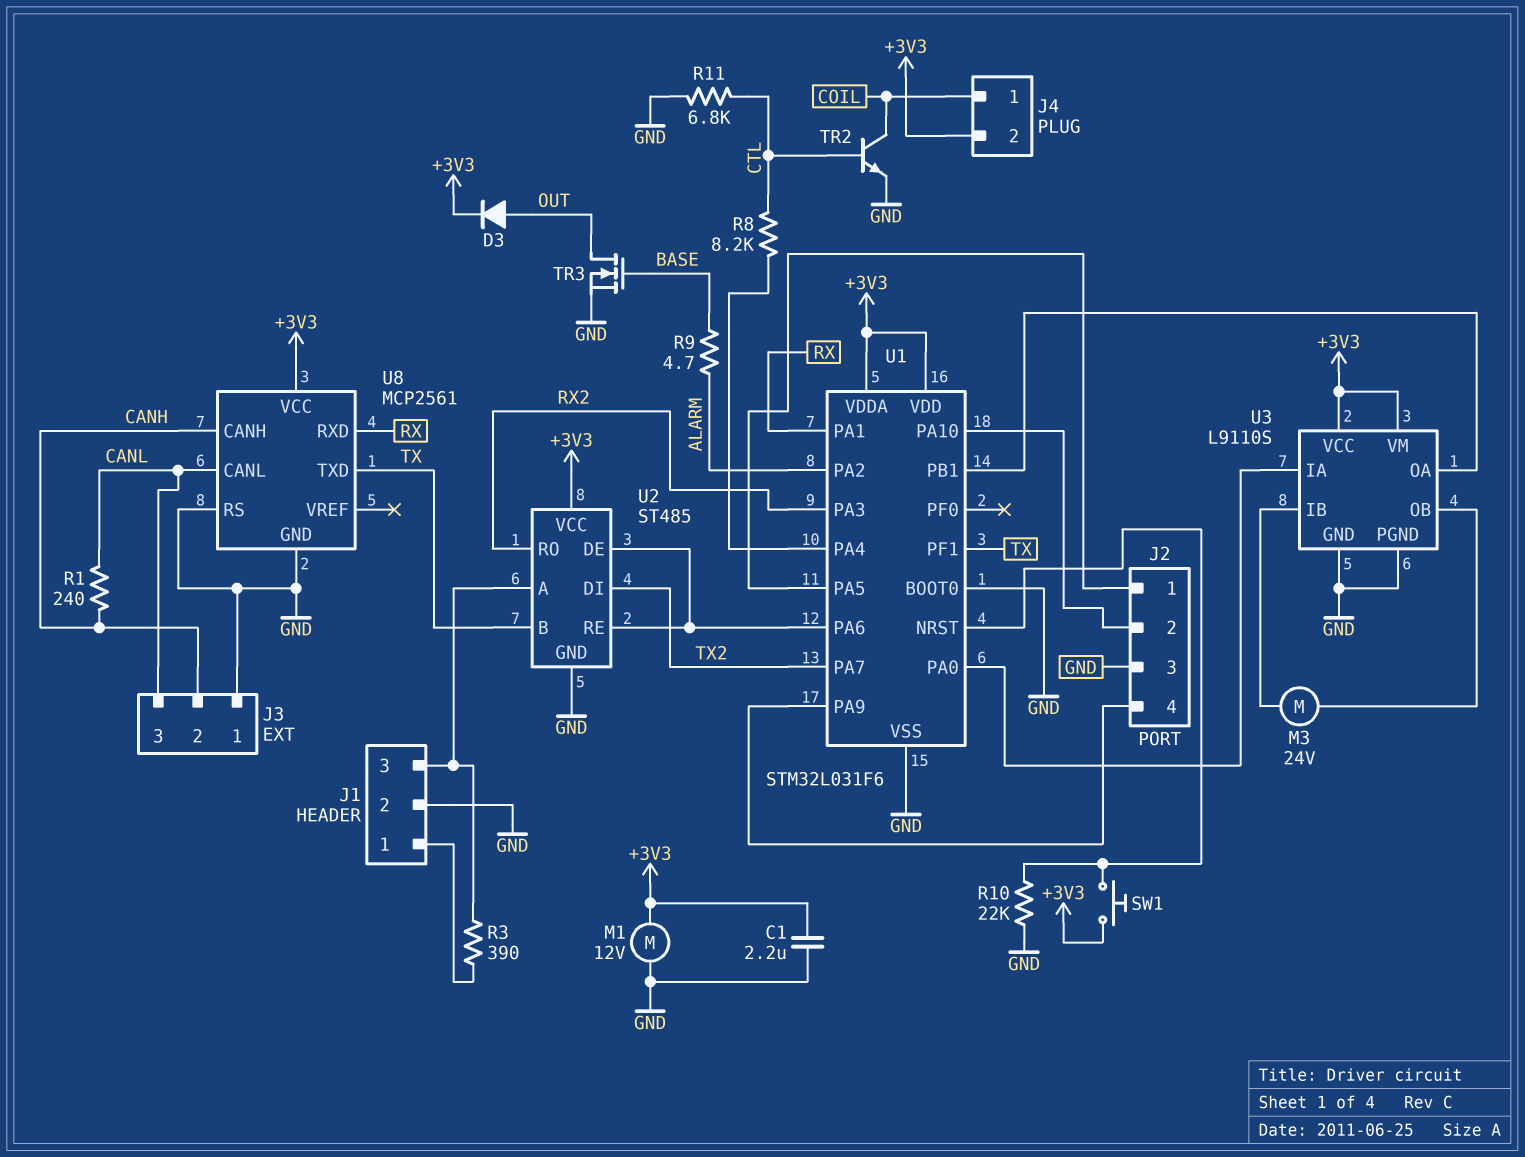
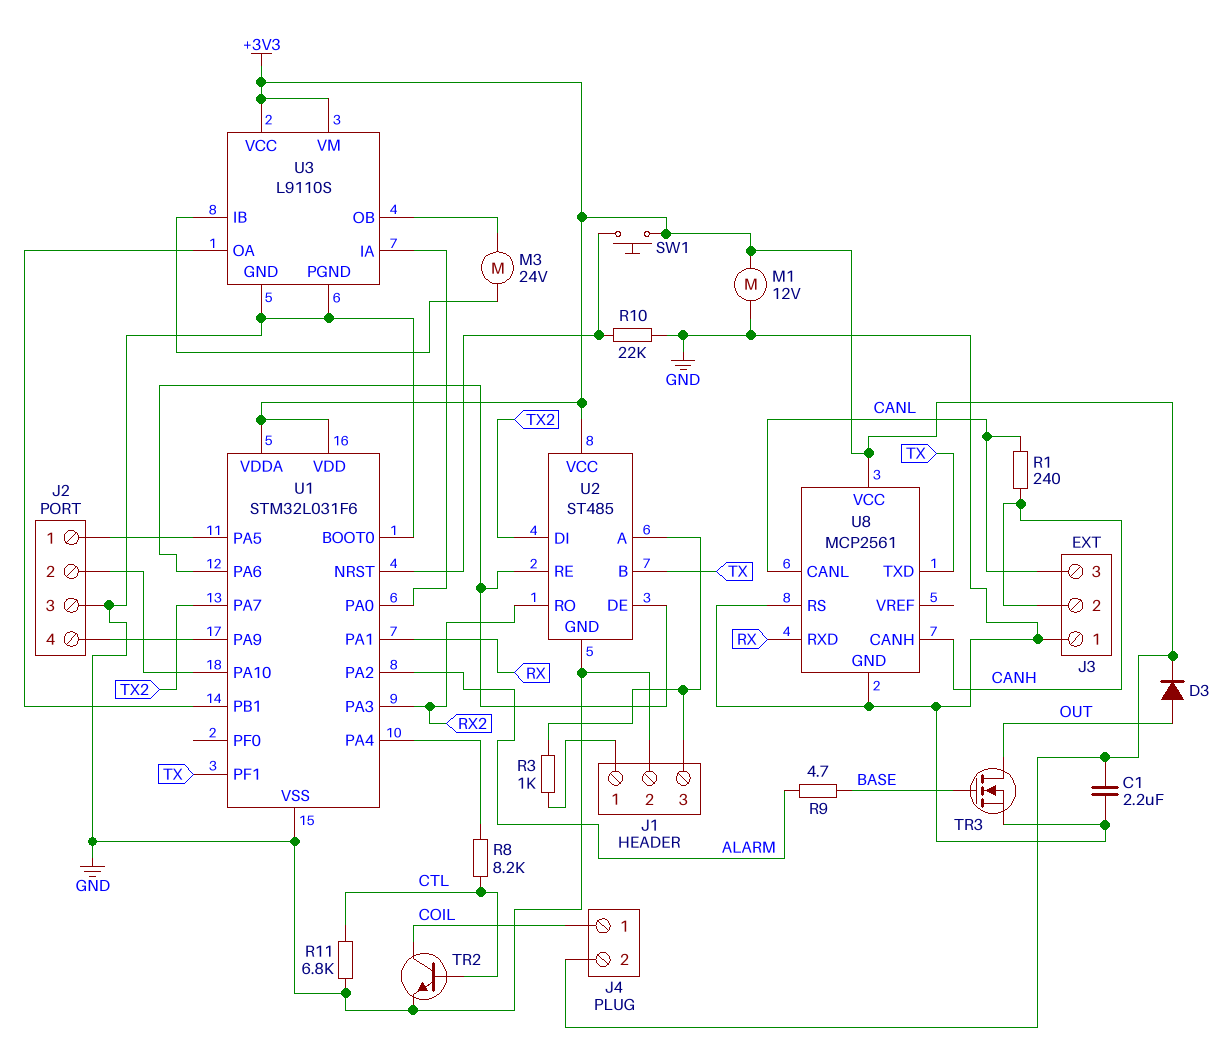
R3: 390 (J1/1, J1/3) -> 1k (J1/1, J1/3)

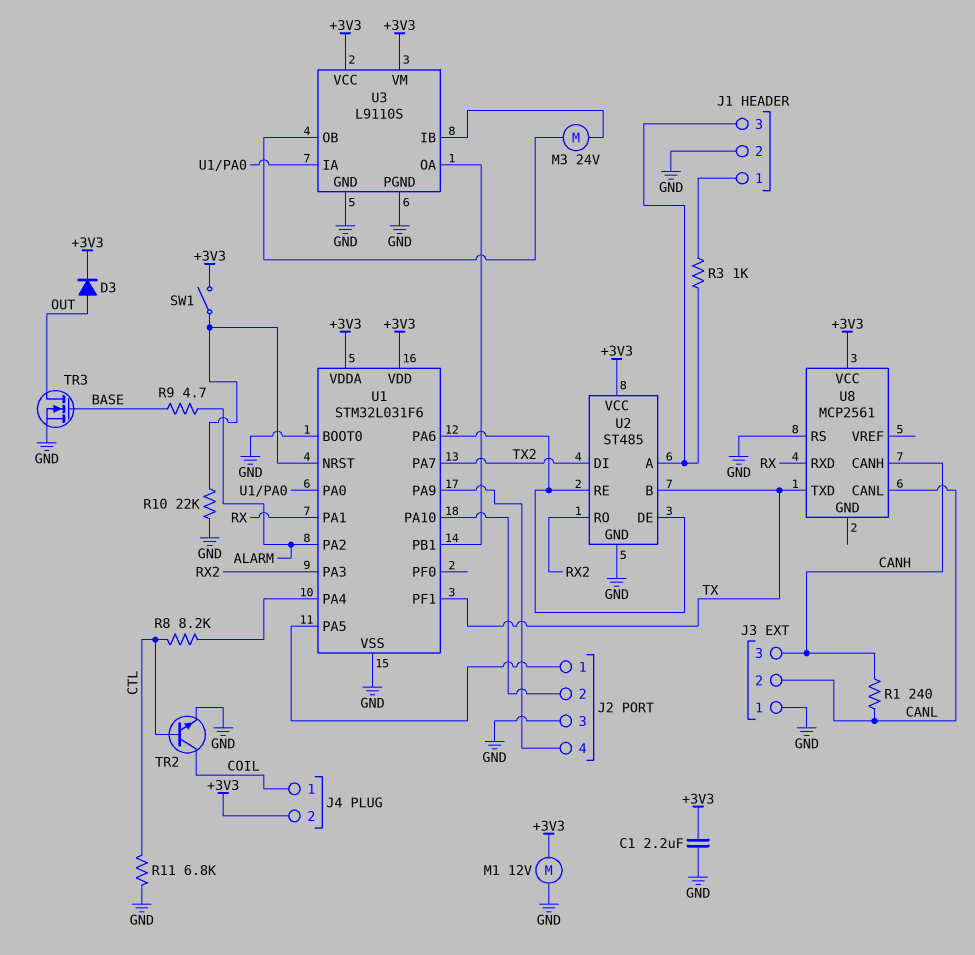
J3 pin 2: CANH -> CANL
J3 pin 3: CANL -> CANH
SW1: button (+3V3, U1/NRST) -> switch (+3V3, U1/NRST)
U8 pin GND: GND -> none

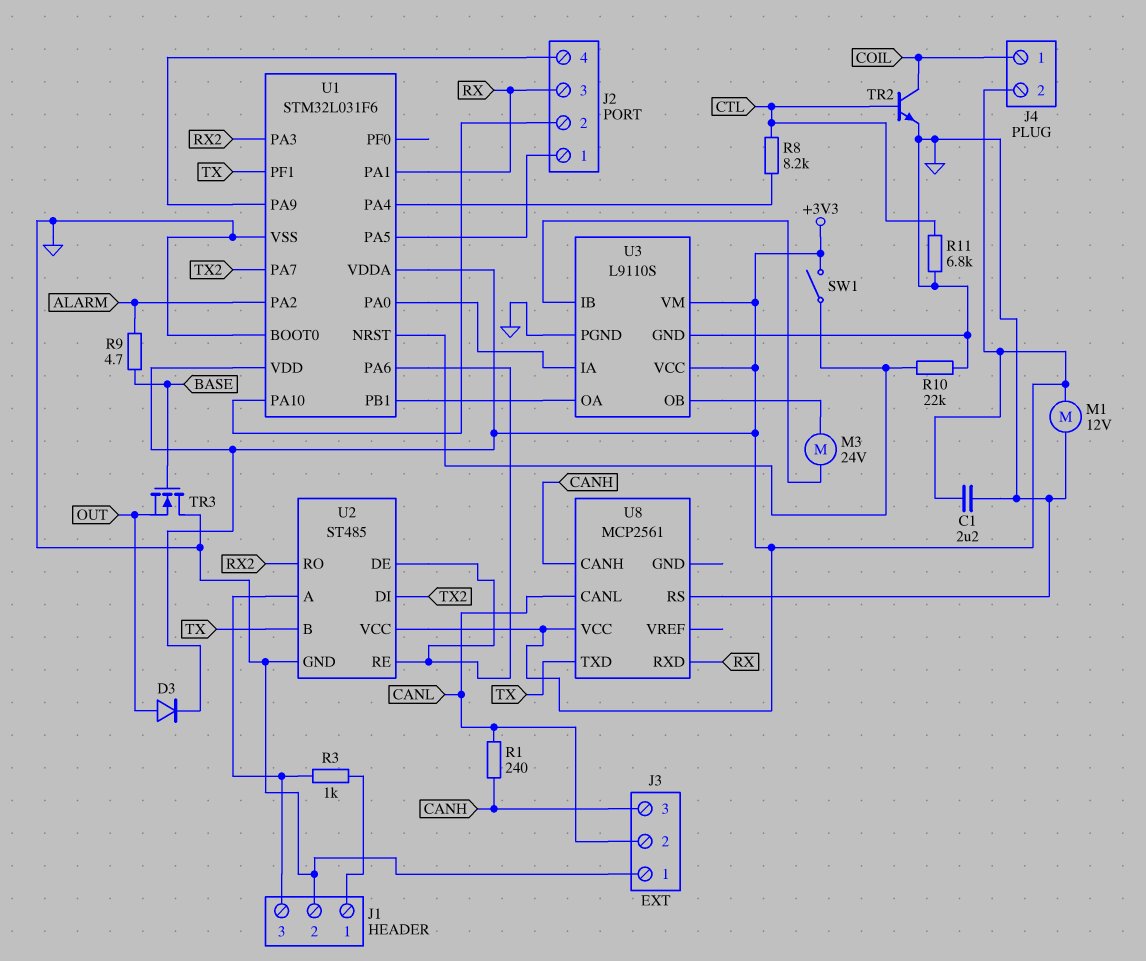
J2 pin 3: GND -> RX
TR3: NMOS (G BASE, D OUT, S GND) -> NMOS (G BASE, D GND, S OUT)

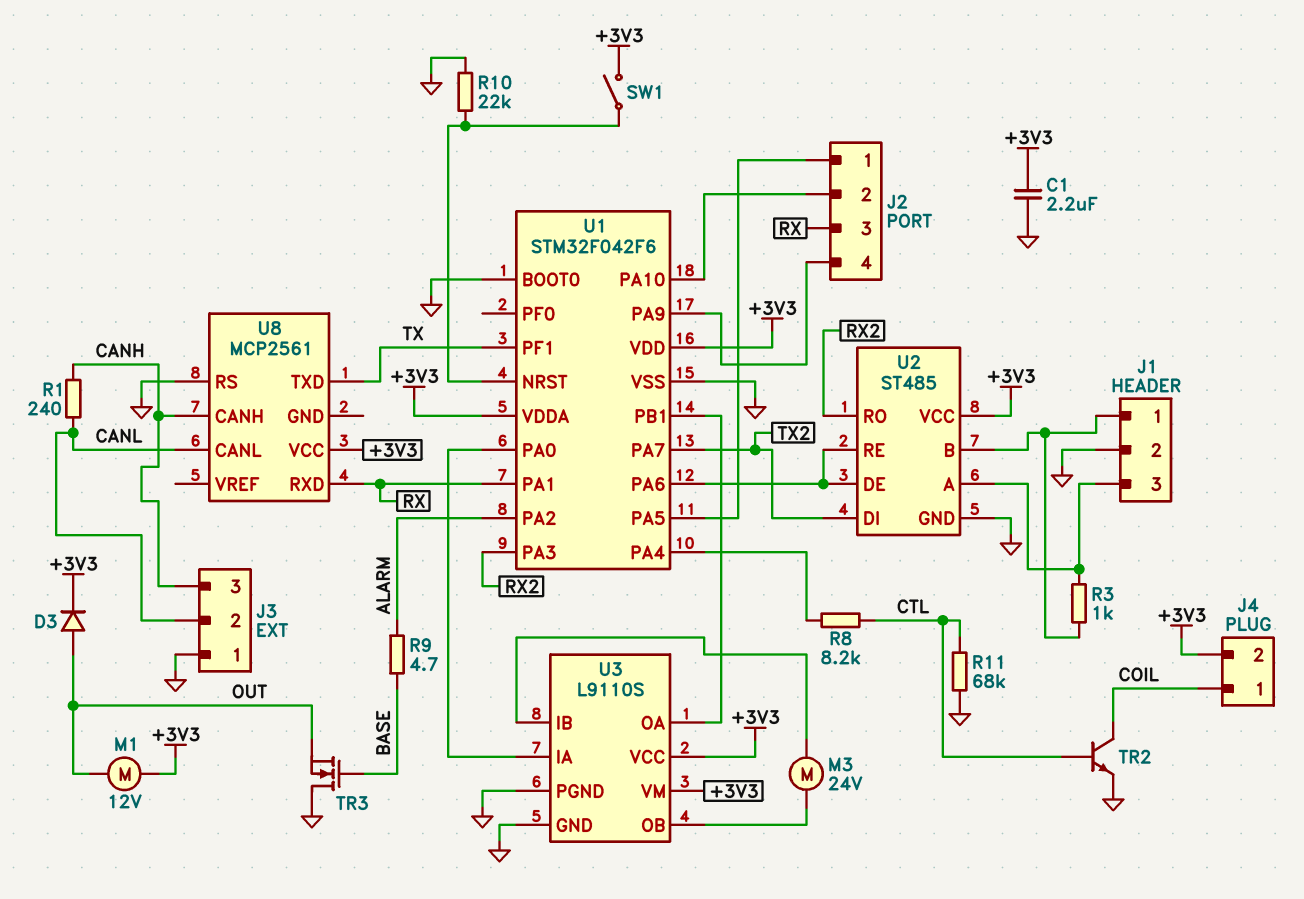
M1: motor 12V (+3V3, GND) -> motor 12V (+3V3, OUT)
R11: 6.8k (CTL, GND) -> 68k (CTL, GND)
U1: STM32L031F6 -> STM32F042F6
U2 pin B: TX -> J1/1

